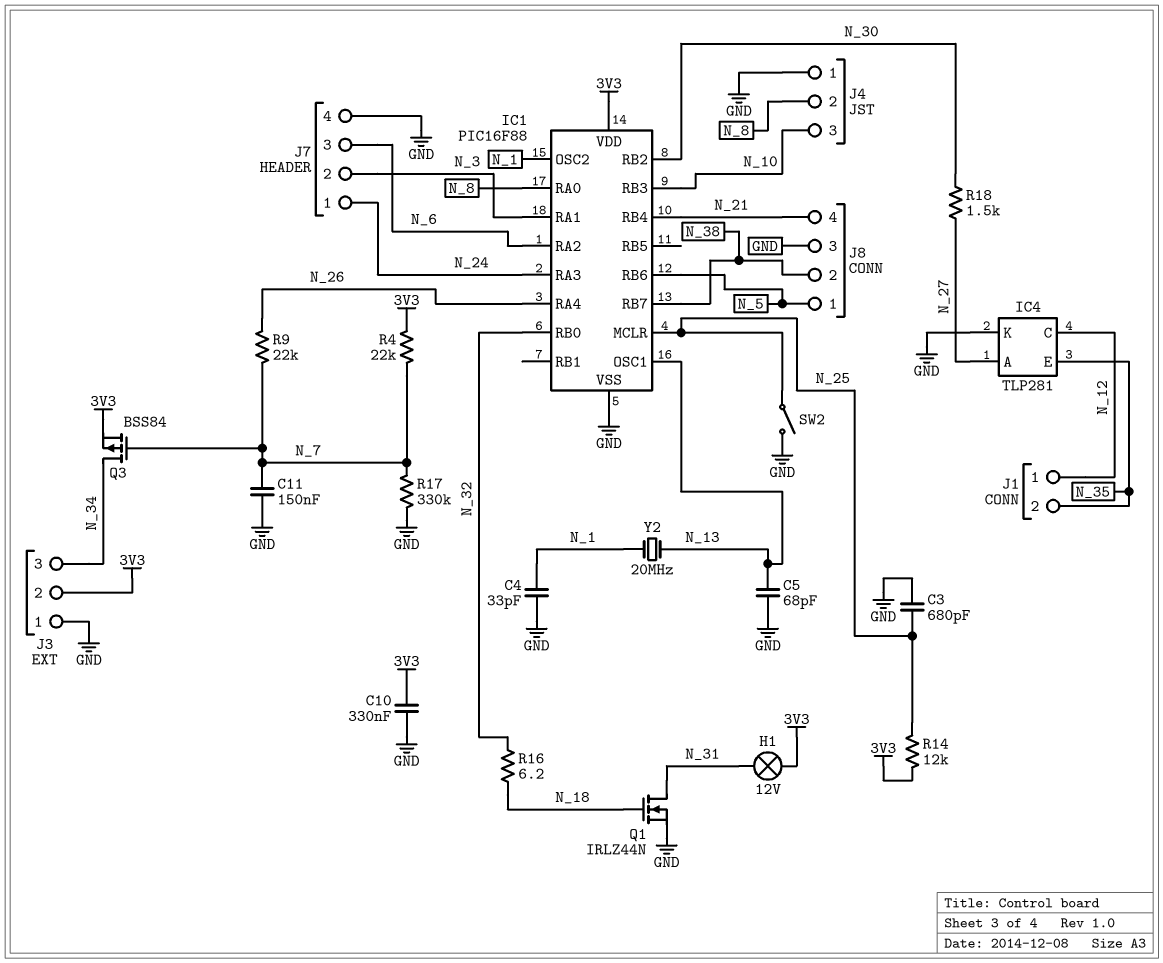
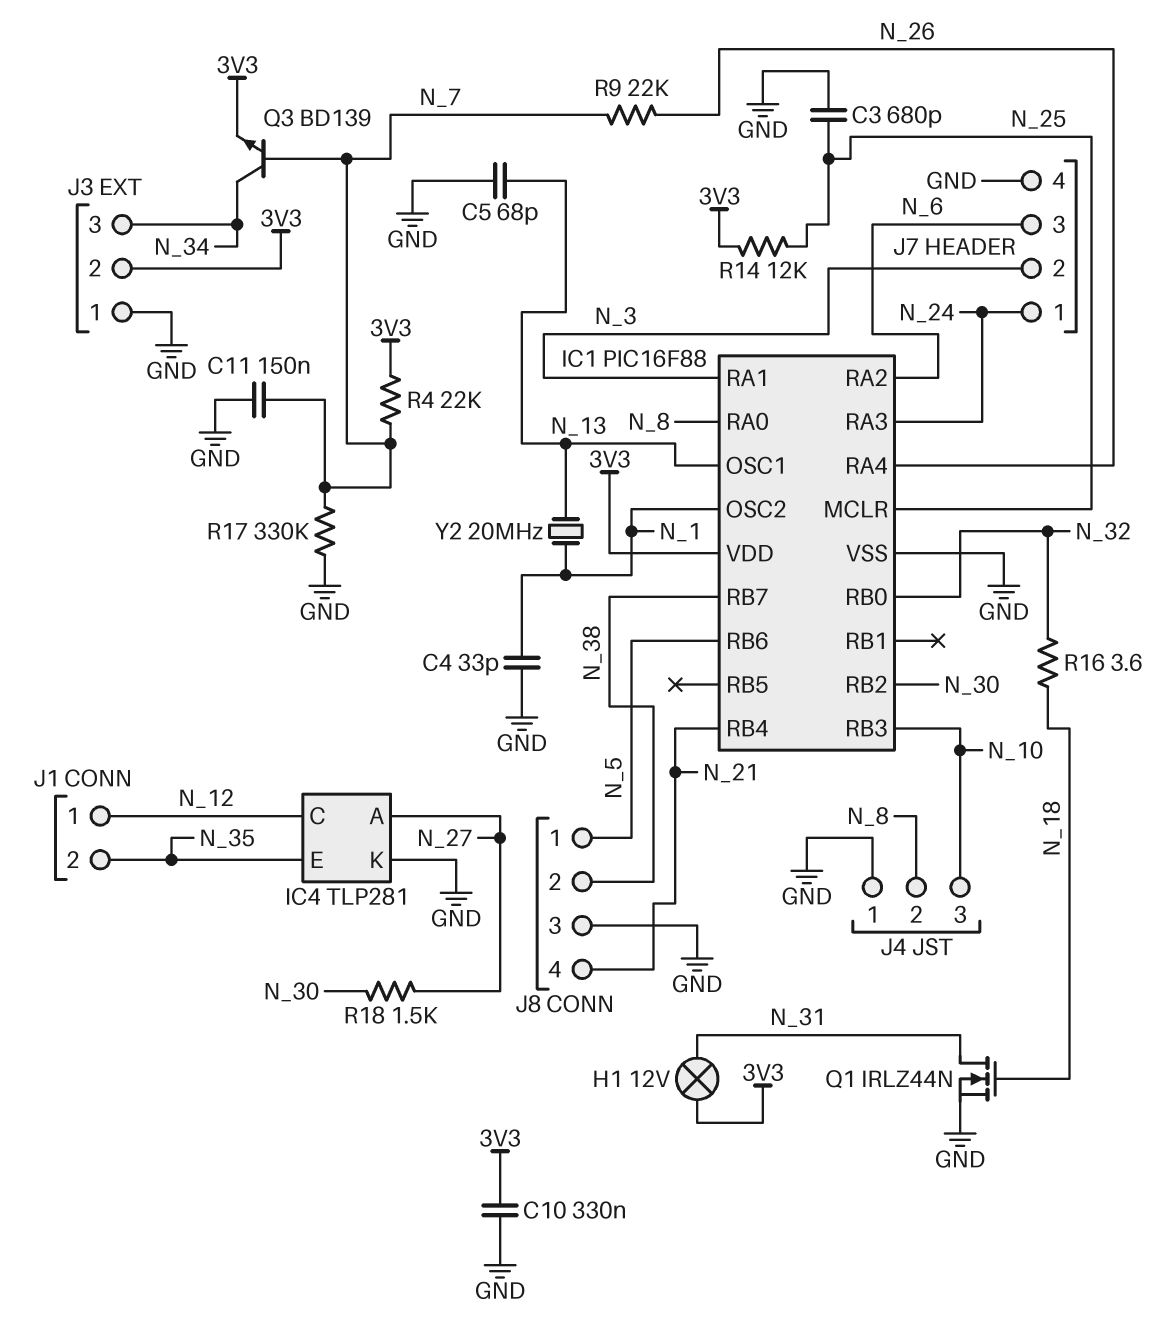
Q3: PMOS BSS84 (G N_7, D N_34, S 3V3) -> NPN BD139 (B N_7, C N_34, E 3V3)
R16: 6.2 (N_18, N_32) -> 3.6 (N_18, N_32)
SW2: switch (GND, N_25) -> none

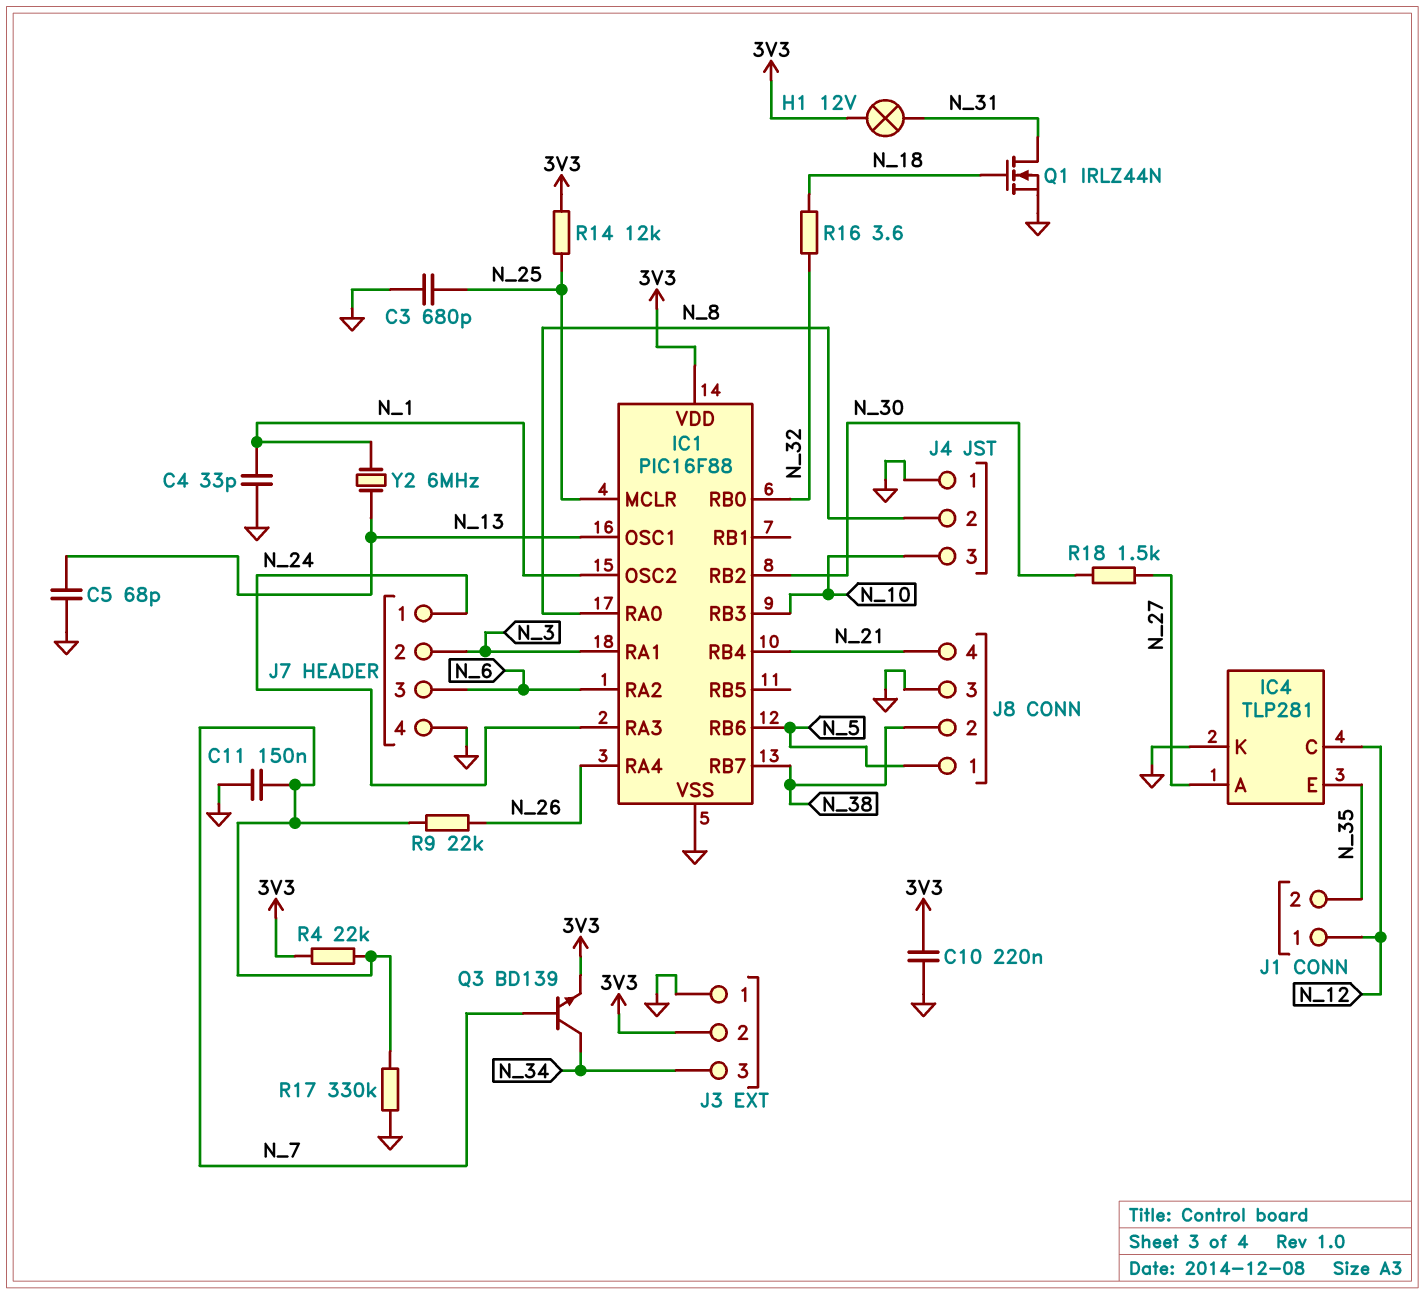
C10: 330nF (3V3, GND) -> 220nF (3V3, GND)
Y2: 20MHz (N_1, N_13) -> 6MHz (N_1, N_13)

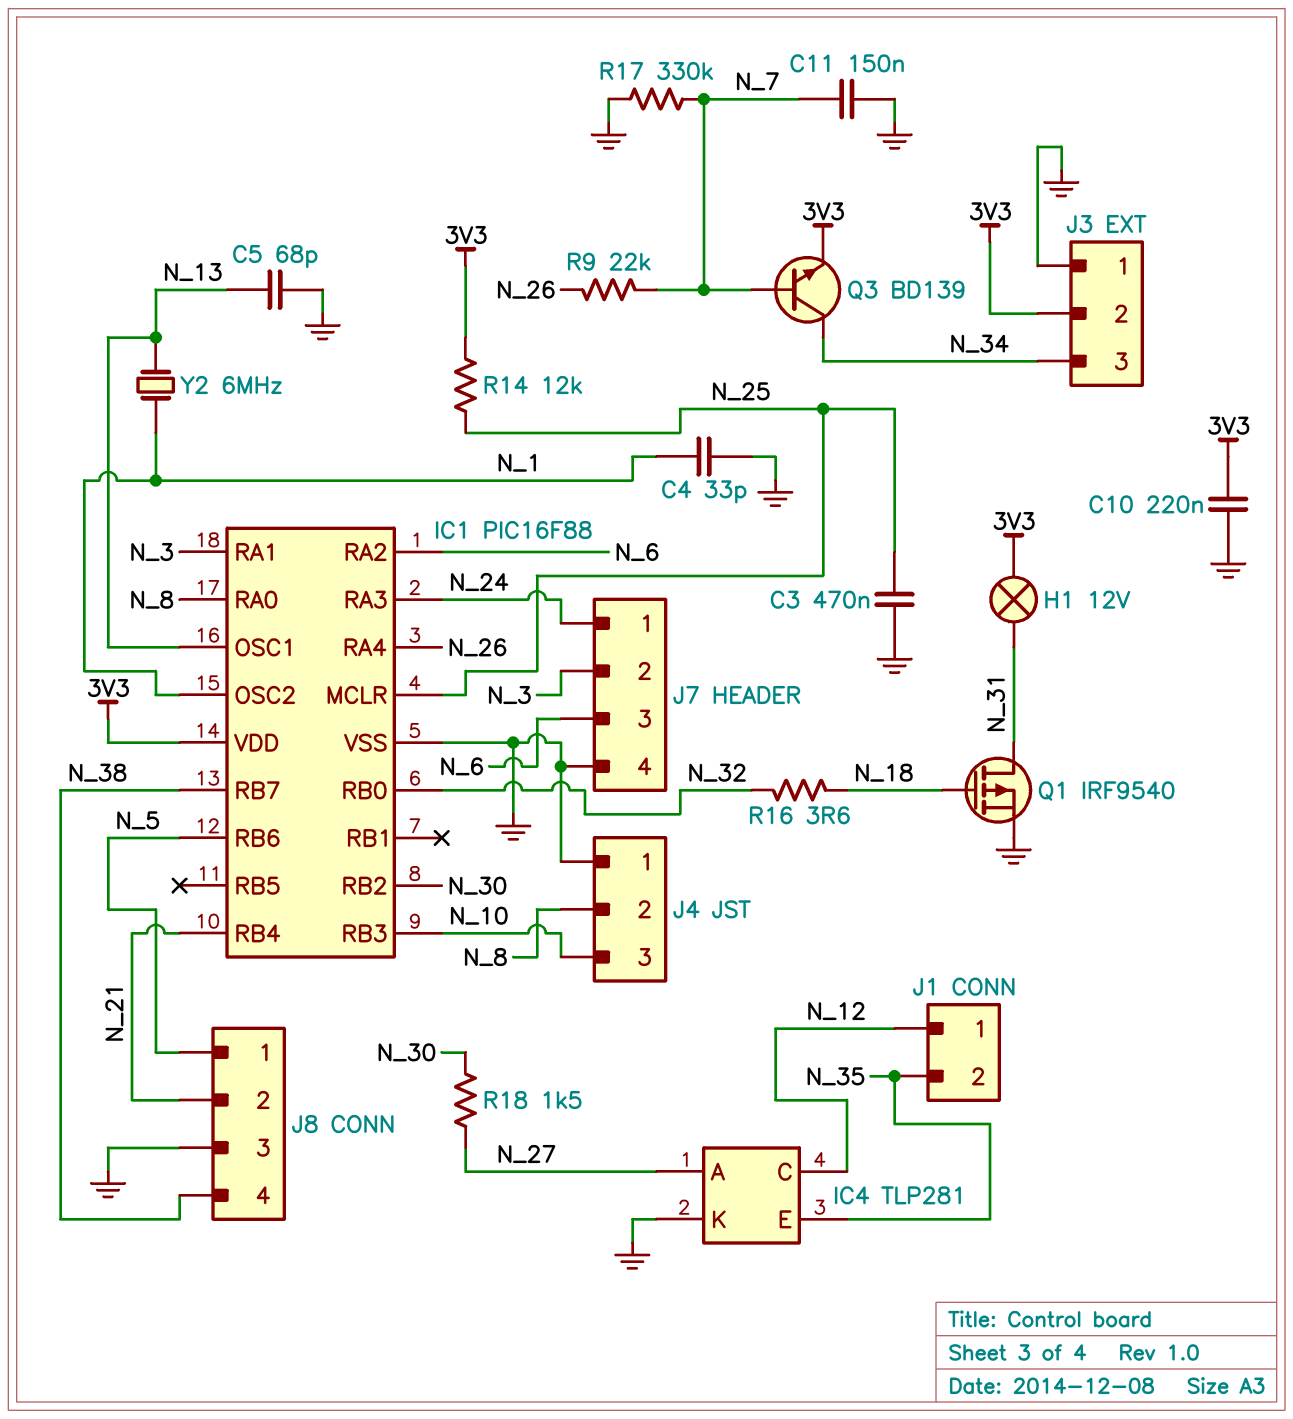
C3: 680pF (GND, N_25) -> 470nF (GND, N_25)
J8 pin 2: N_38 -> N_21
J8 pin 4: N_21 -> N_38
Q1: NMOS IRLZ44N (G N_18, D N_31, S GND) -> PMOS IRF9540 (G N_18, D N_31, S GND)
R4: 22k (3V3, N_7) -> none

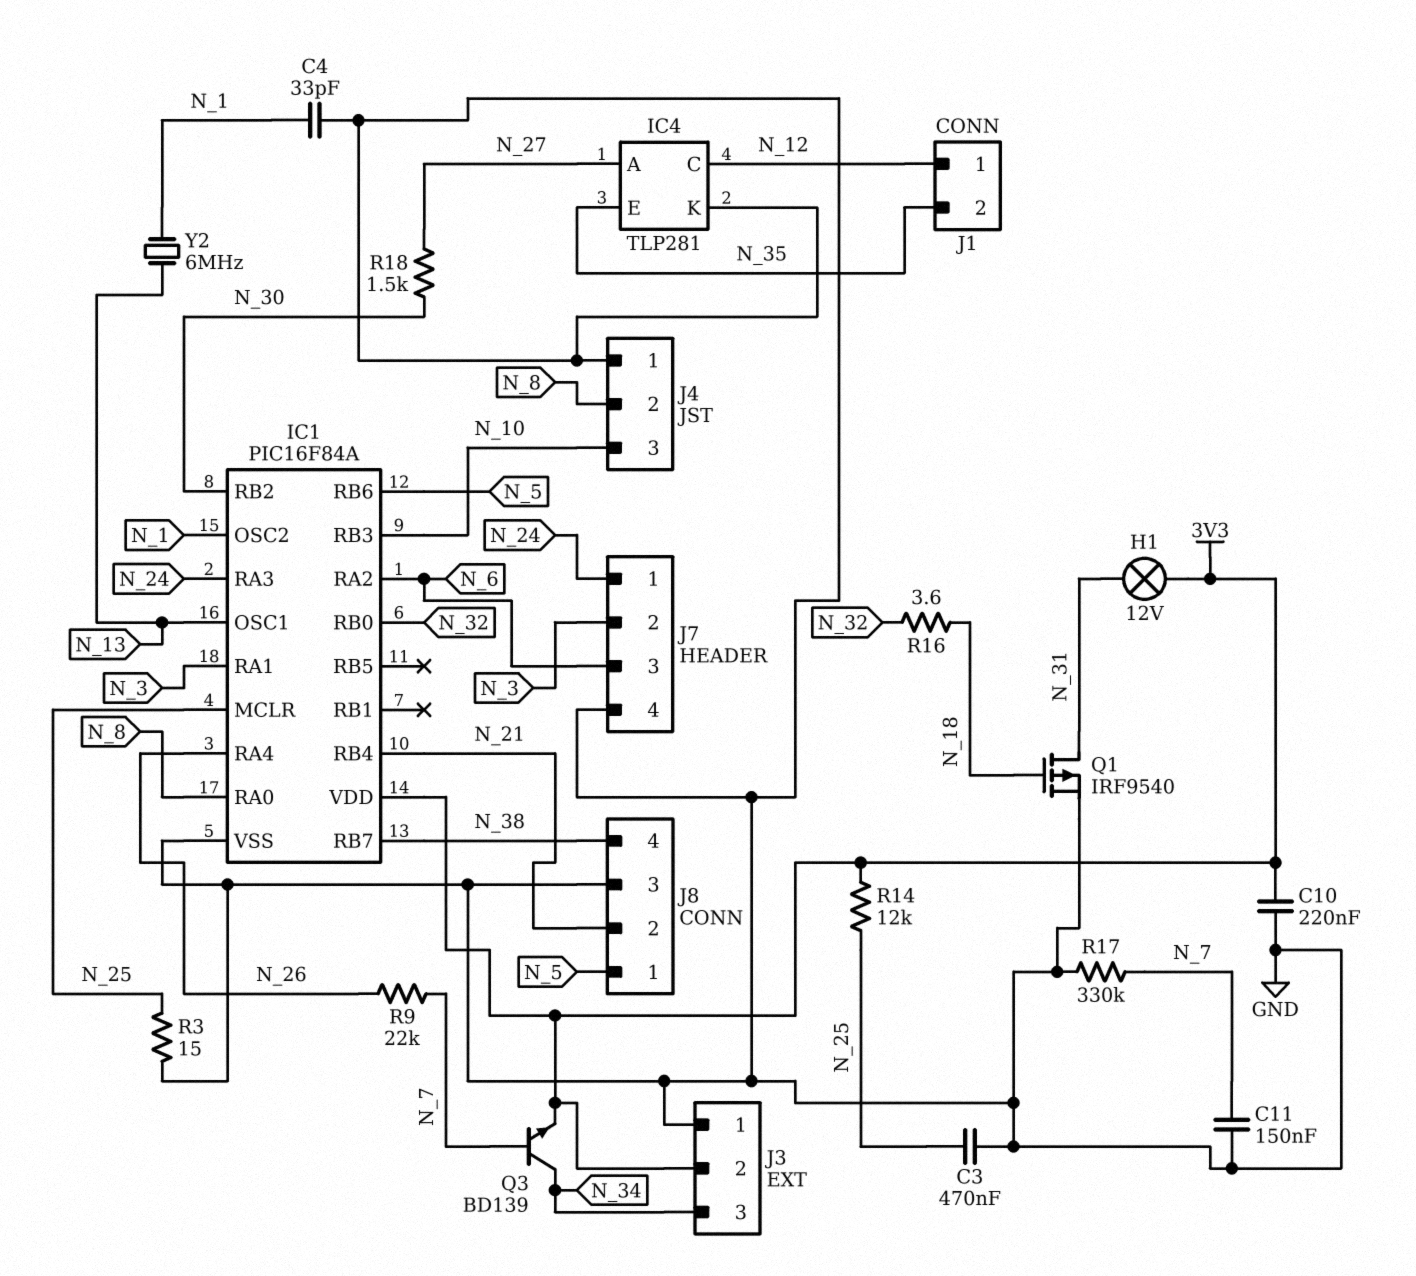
C5: 68pF (GND, N_13) -> none
IC1: PIC16F88 -> PIC16F84A
R3: none -> 15 (GND, N_25)

